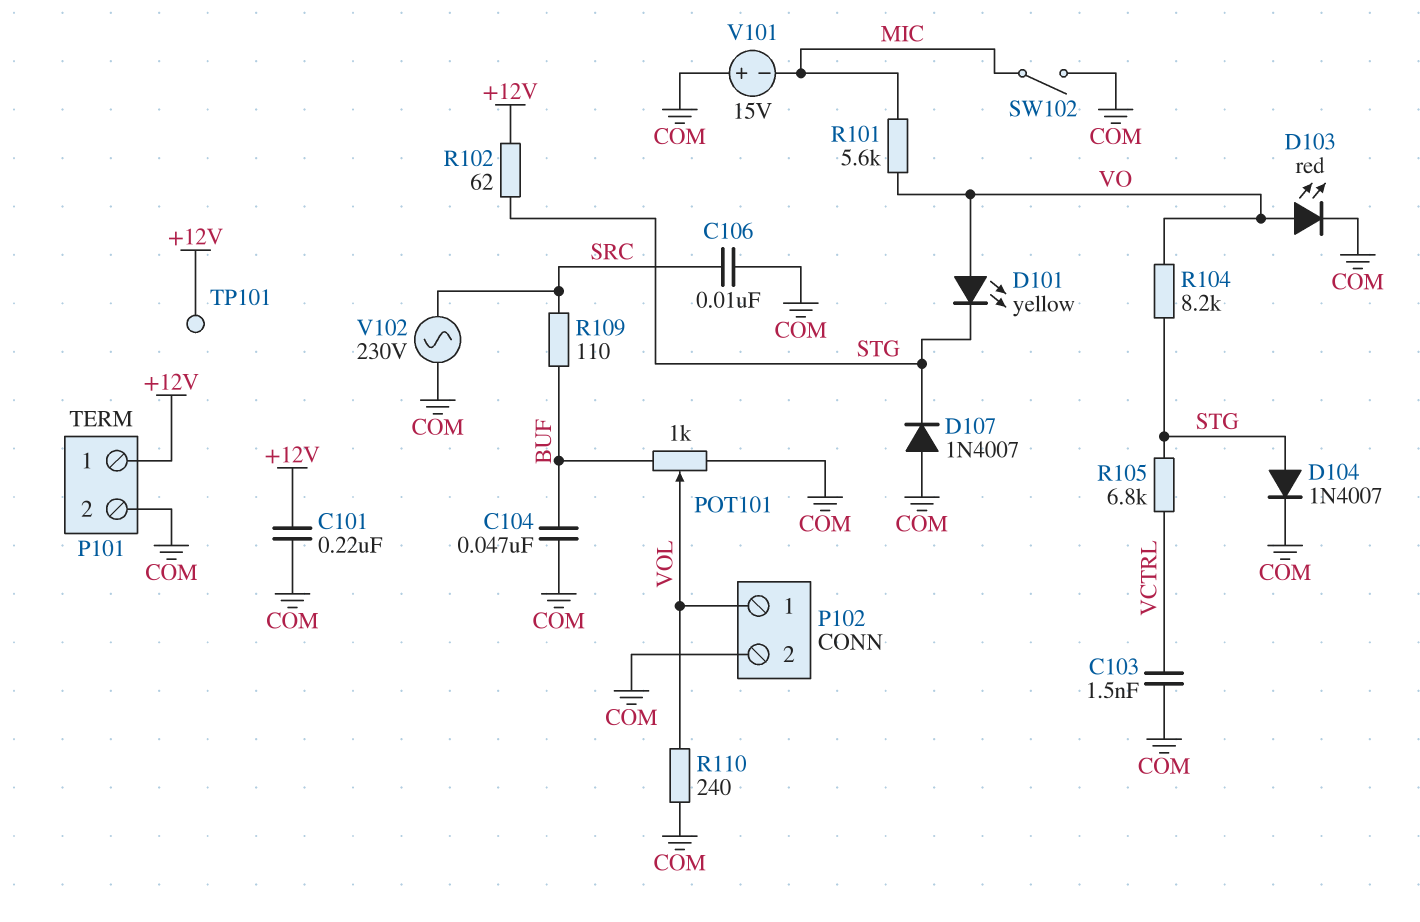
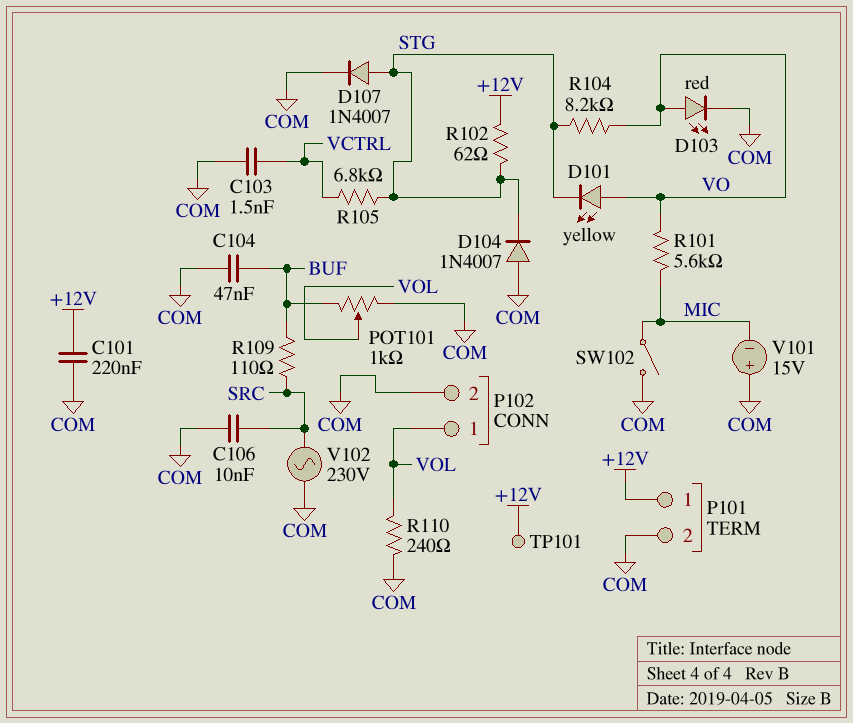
D104: diode 1N4007 (A STG, K COM) -> diode 1N4007 (A COM, K STG)
D107: diode 1N4007 (A COM, K STG) -> diode 1N4007 (A STG, K COM)

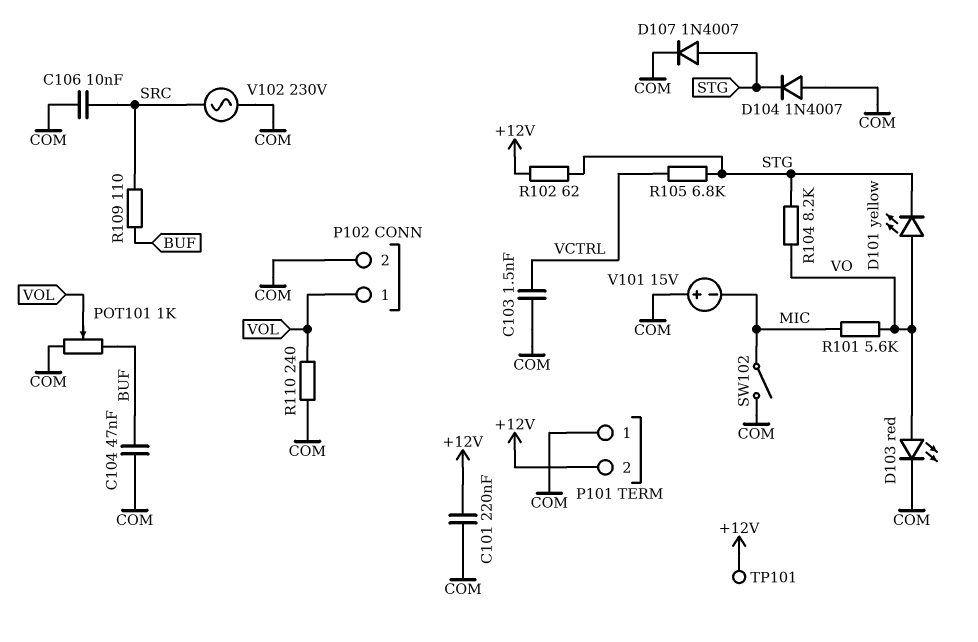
P101 pin 1: +12V -> COM
P101 pin 2: COM -> +12V

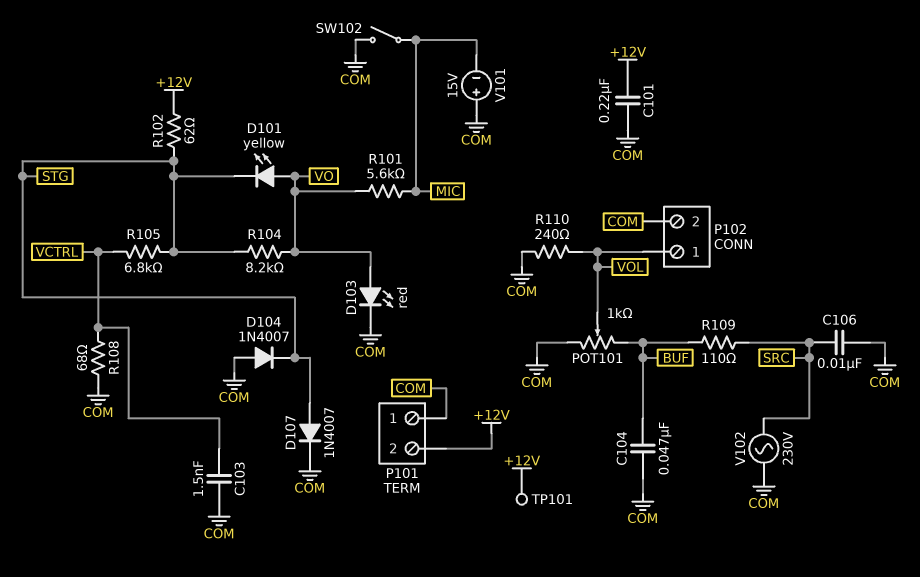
R108: none -> 68 (COM, VCTRL)

